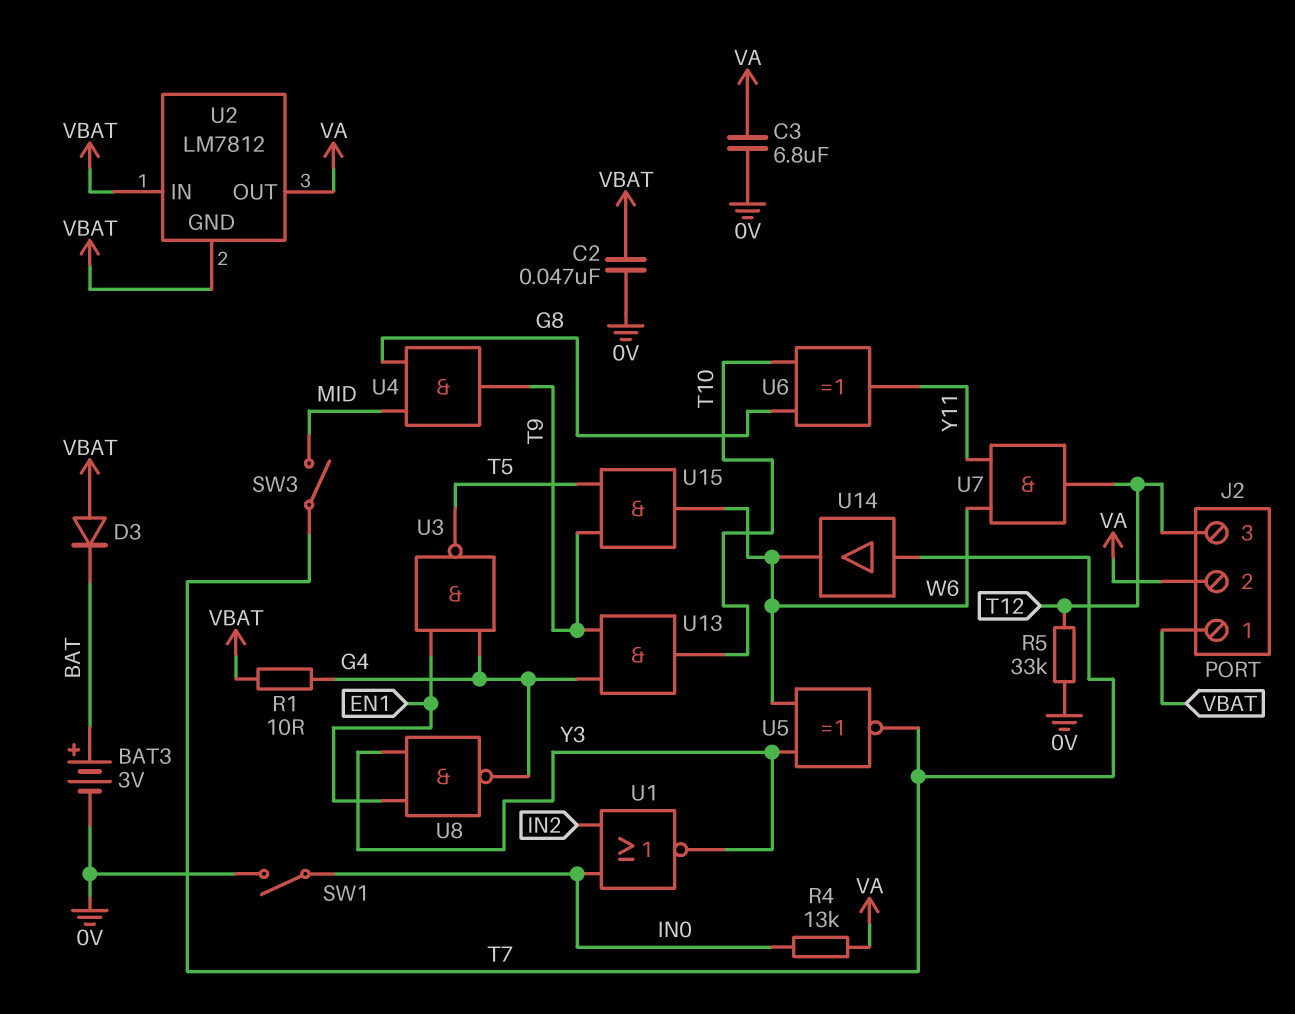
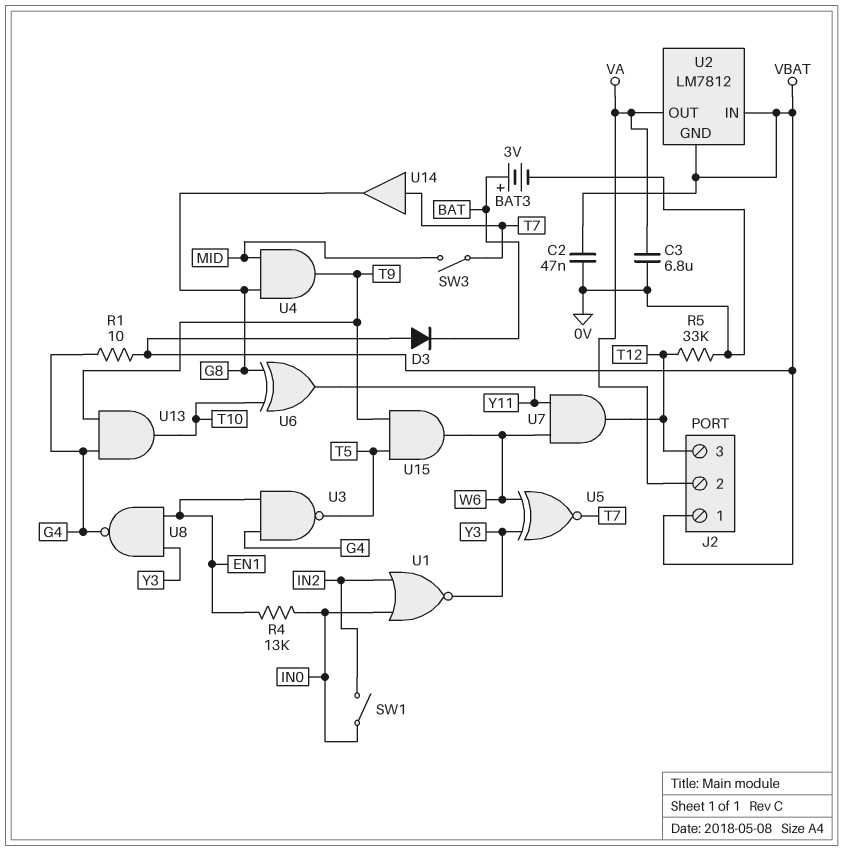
R4: 13k (IN0, VA) -> 13k (EN1, IN0)
SW1: switch (0V, IN0) -> switch (IN0, IN2)
U14: buffer (in T7, out W6) -> buffer (in T7, out G8)

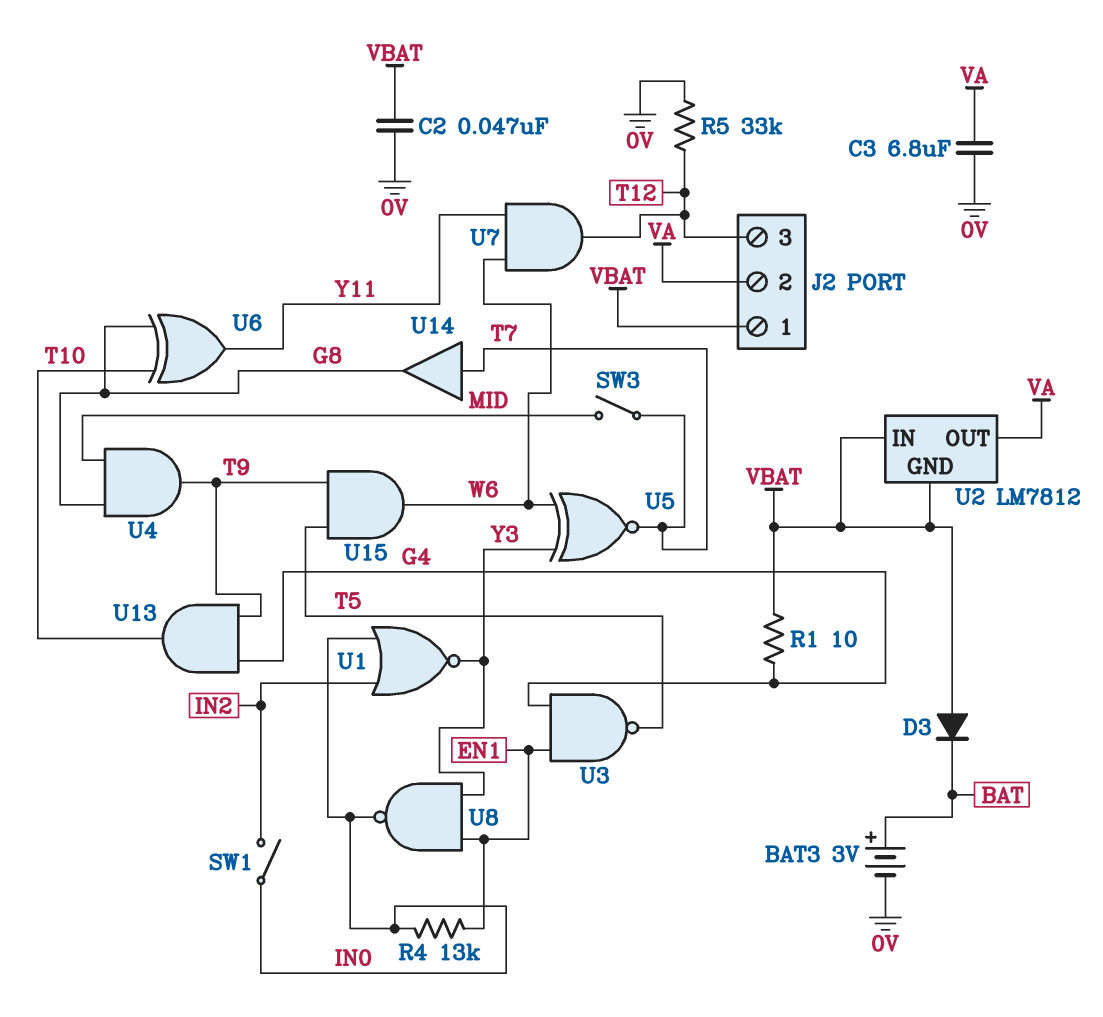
U8: NAND (in EN1, in Y3, out G4) -> NAND (in EN1, in Y3, out IN0)

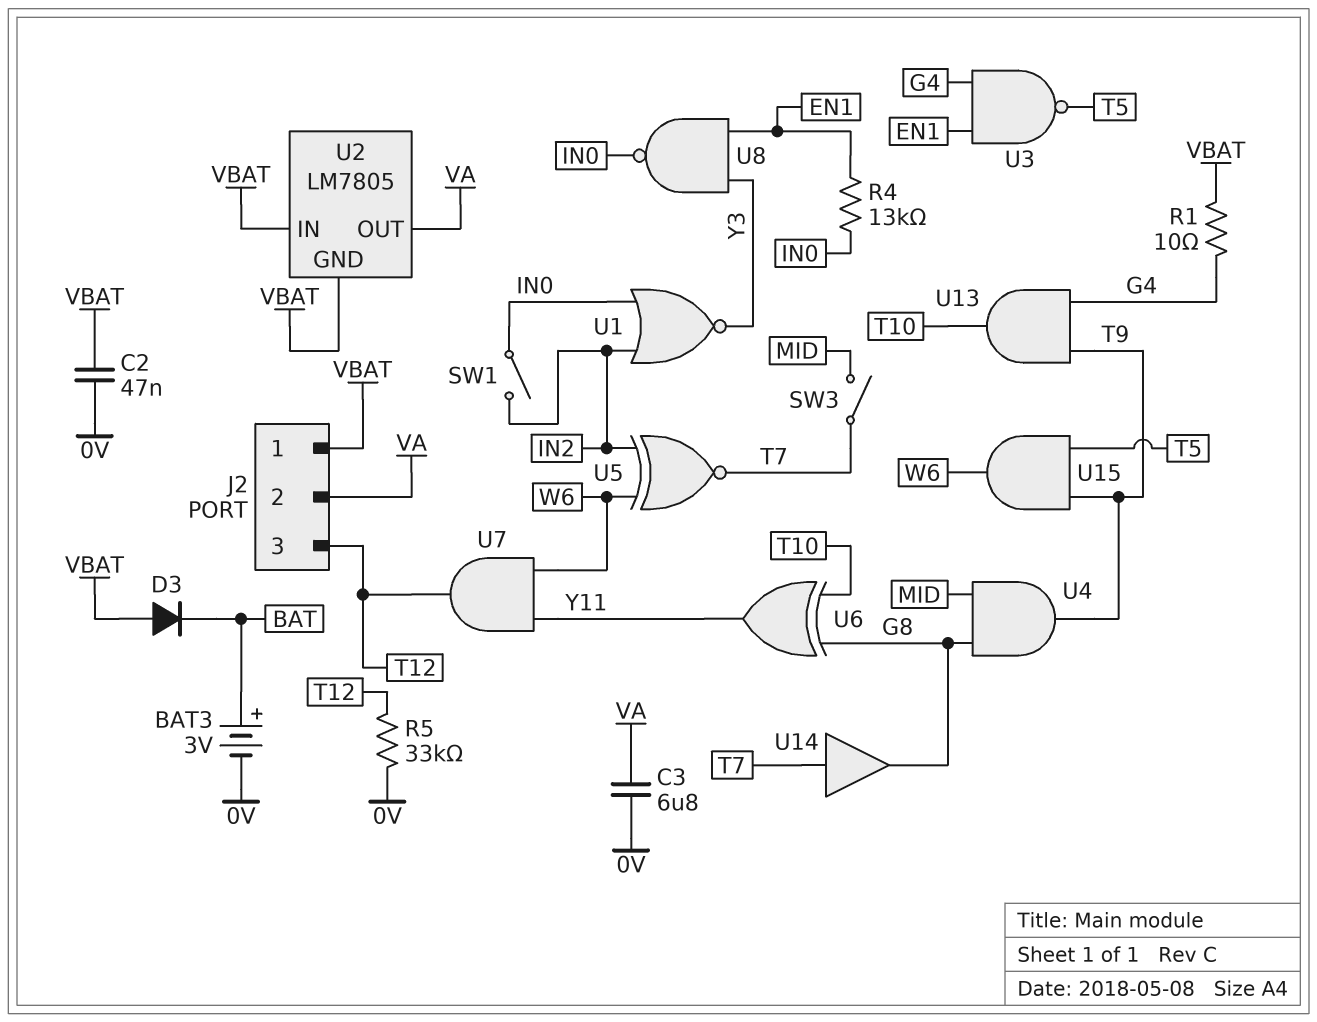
U2: LM7812 -> LM7805
U5: XNOR (in W6, in Y3, out T7) -> XNOR (in IN2, in W6, out T7)

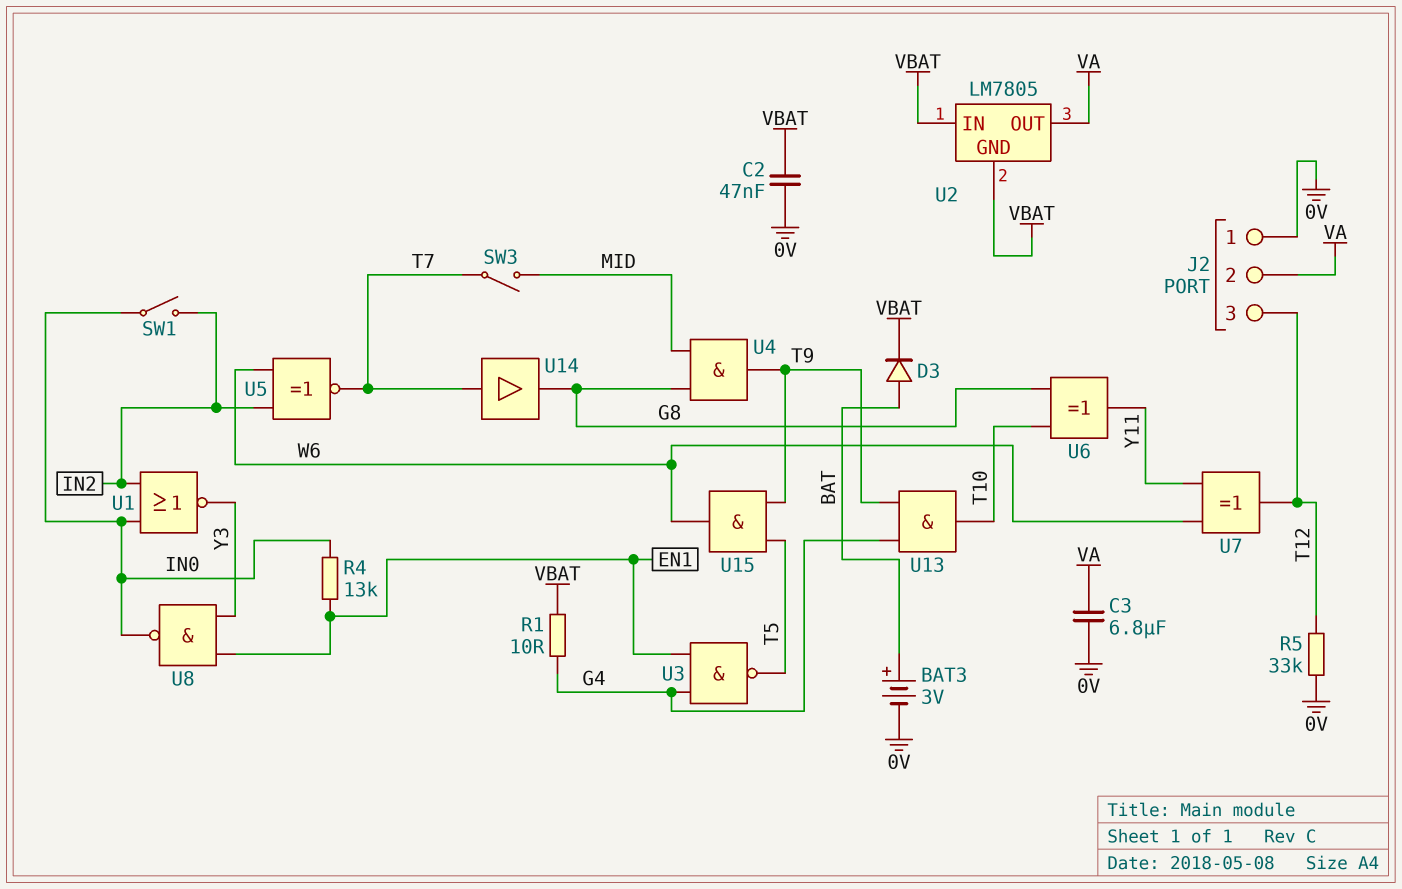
D3: diode (A VBAT, K BAT) -> diode (A BAT, K VBAT)
J2 pin 1: VBAT -> 0V
U7: AND (in W6, in Y11, out T12) -> XOR (in W6, in Y11, out T12)

